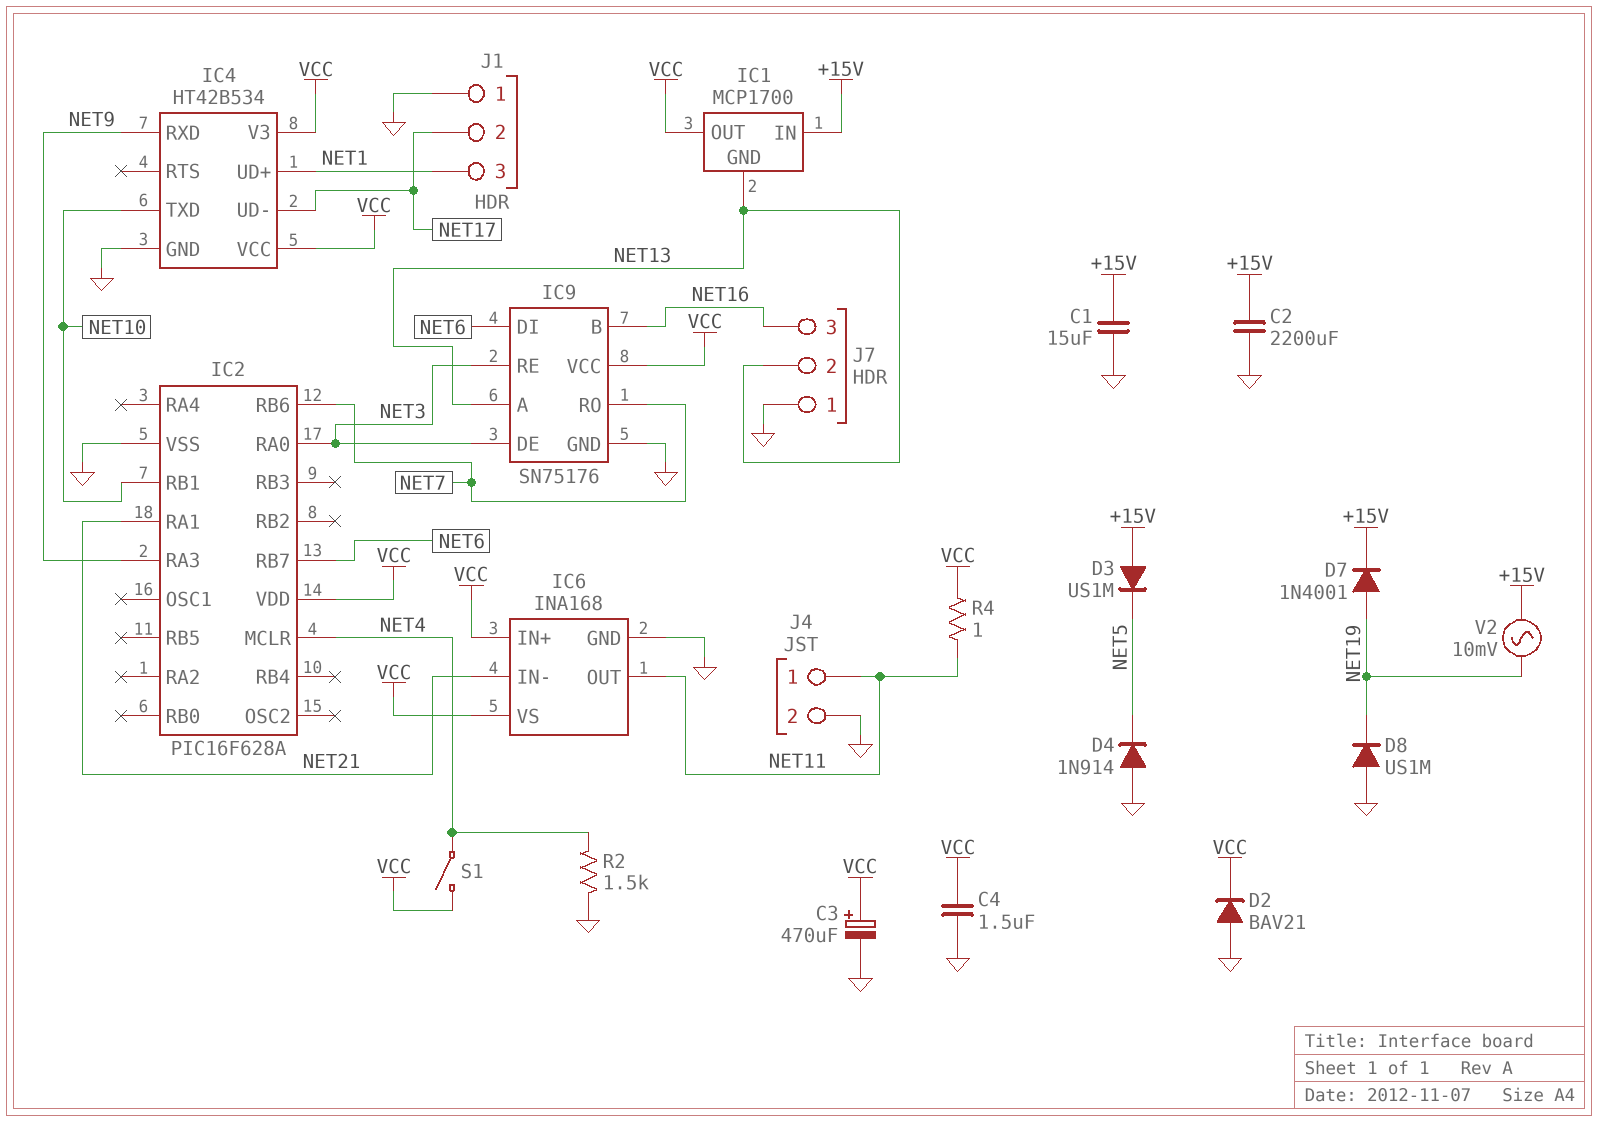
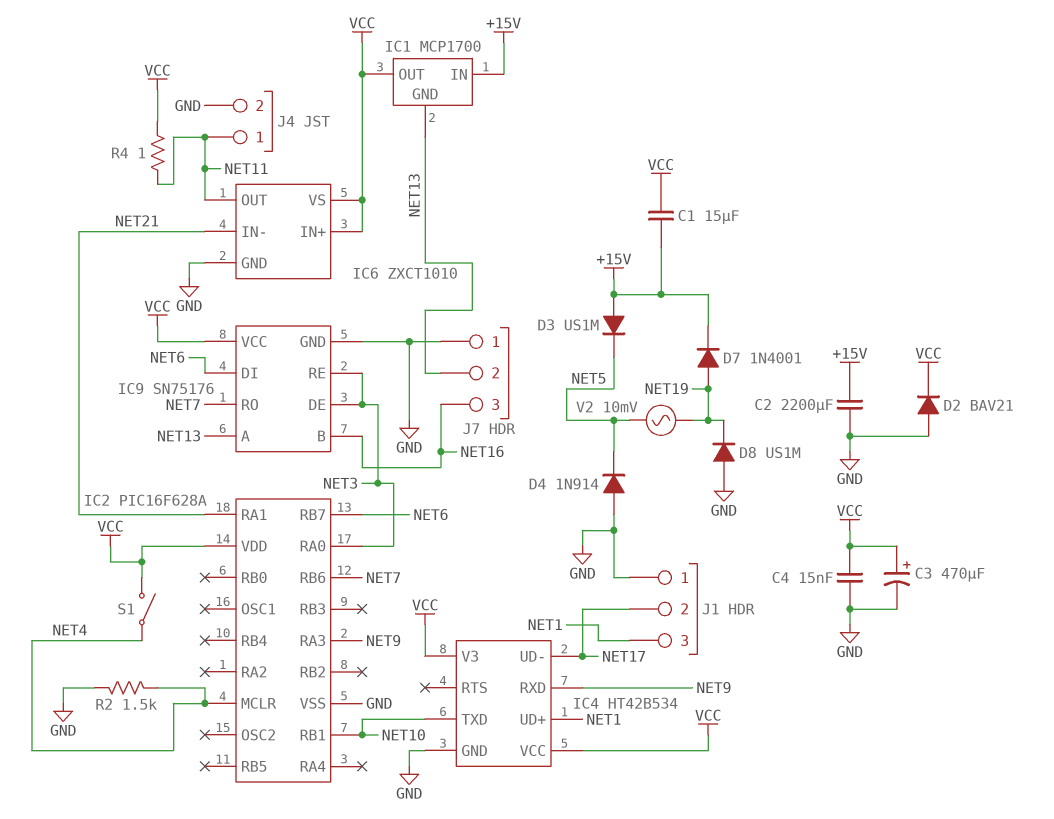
C1: 15uF (+15V, GND) -> 15uF (+15V, VCC)
C4: 1.5uF (GND, VCC) -> 15nF (GND, VCC)
IC6: INA168 -> ZXCT1010
V2: AC 10mV (+15V, NET19) -> AC 10mV (NET5, NET19)

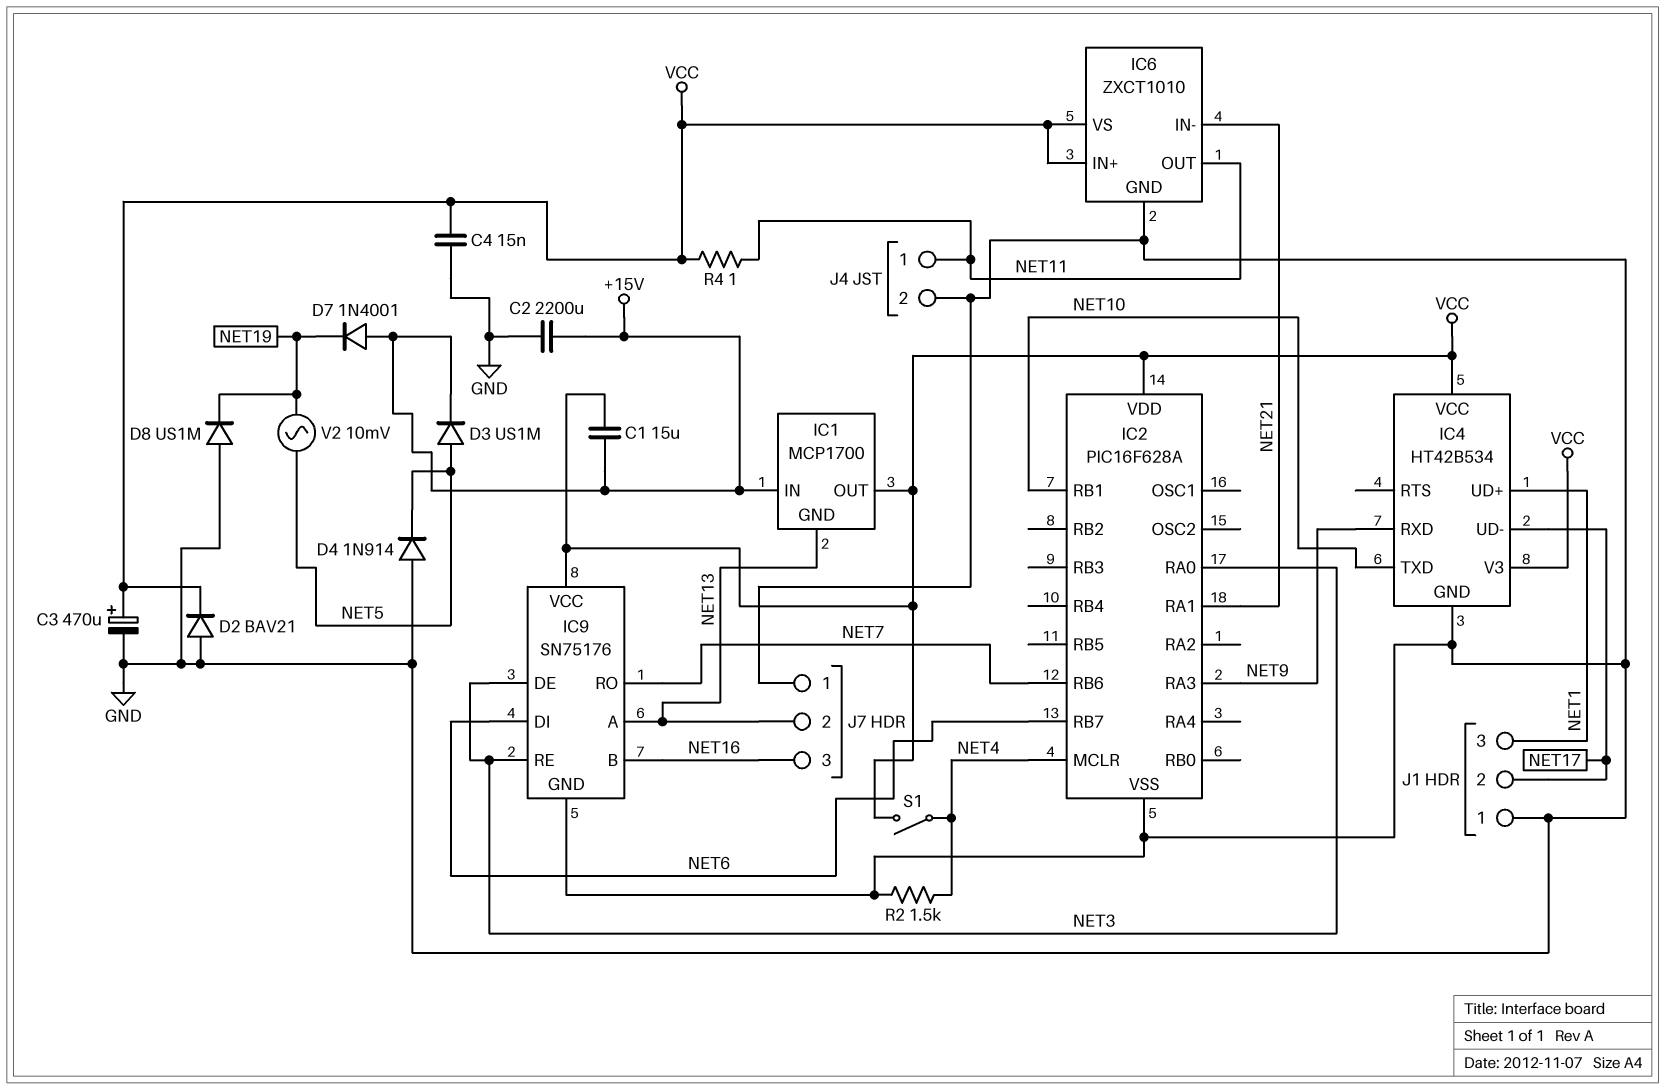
D3: diode US1M (A +15V, K NET5) -> diode US1M (A NET5, K +15V)
D7: diode 1N4001 (A NET19, K +15V) -> diode 1N4001 (A +15V, K NET19)

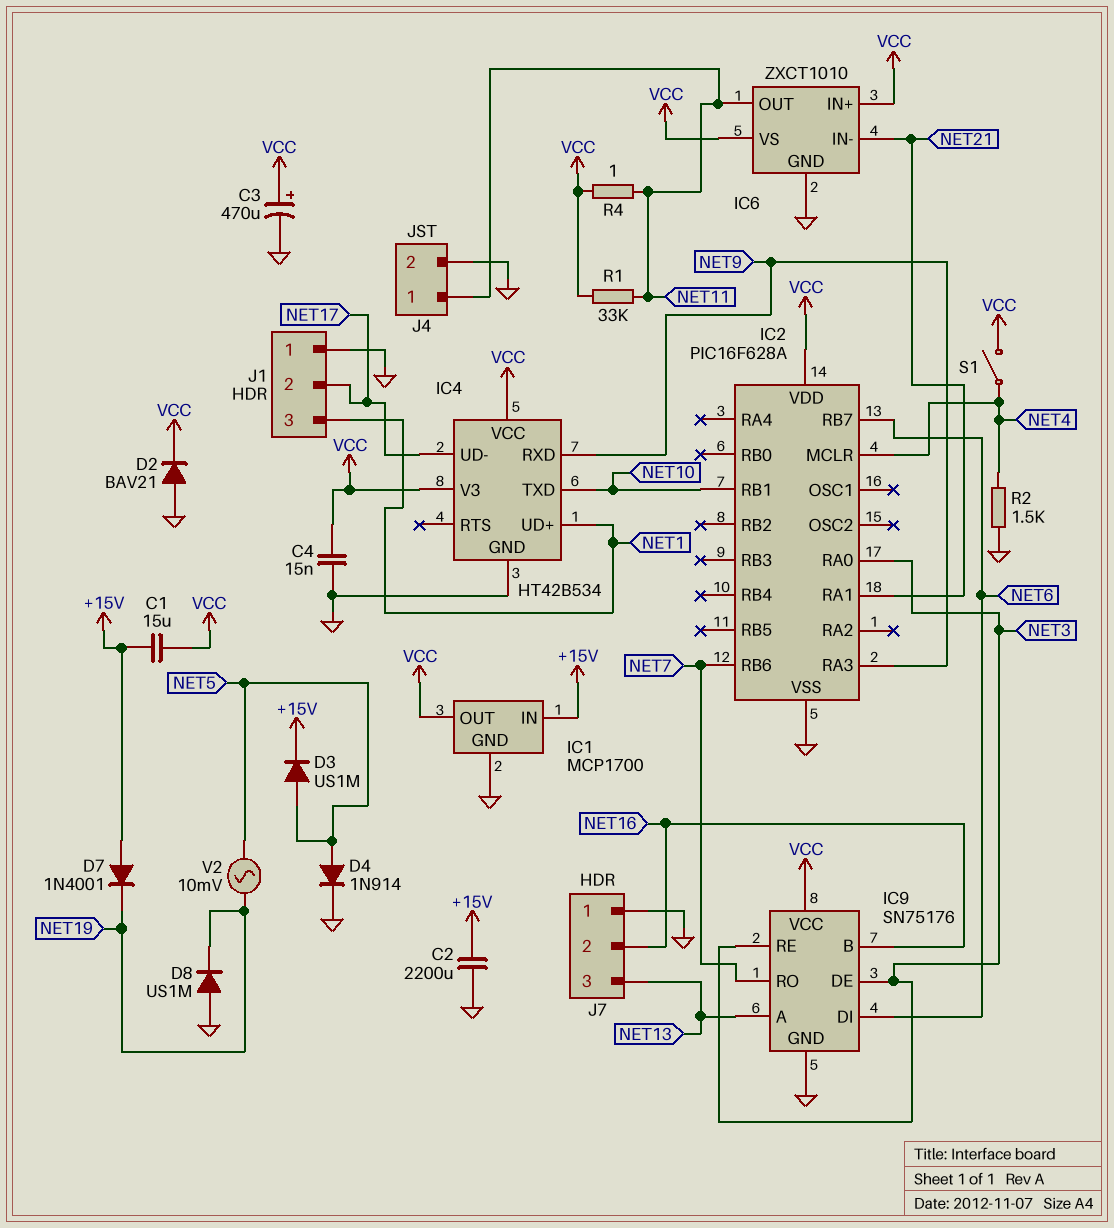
D4: diode 1N914 (A GND, K NET5) -> diode 1N914 (A NET5, K GND)
IC1 pin GND: NET13 -> GND
J7 pin 2: NET13 -> NET16
J7 pin 3: NET16 -> NET13
R1: none -> 33k (NET11, VCC)

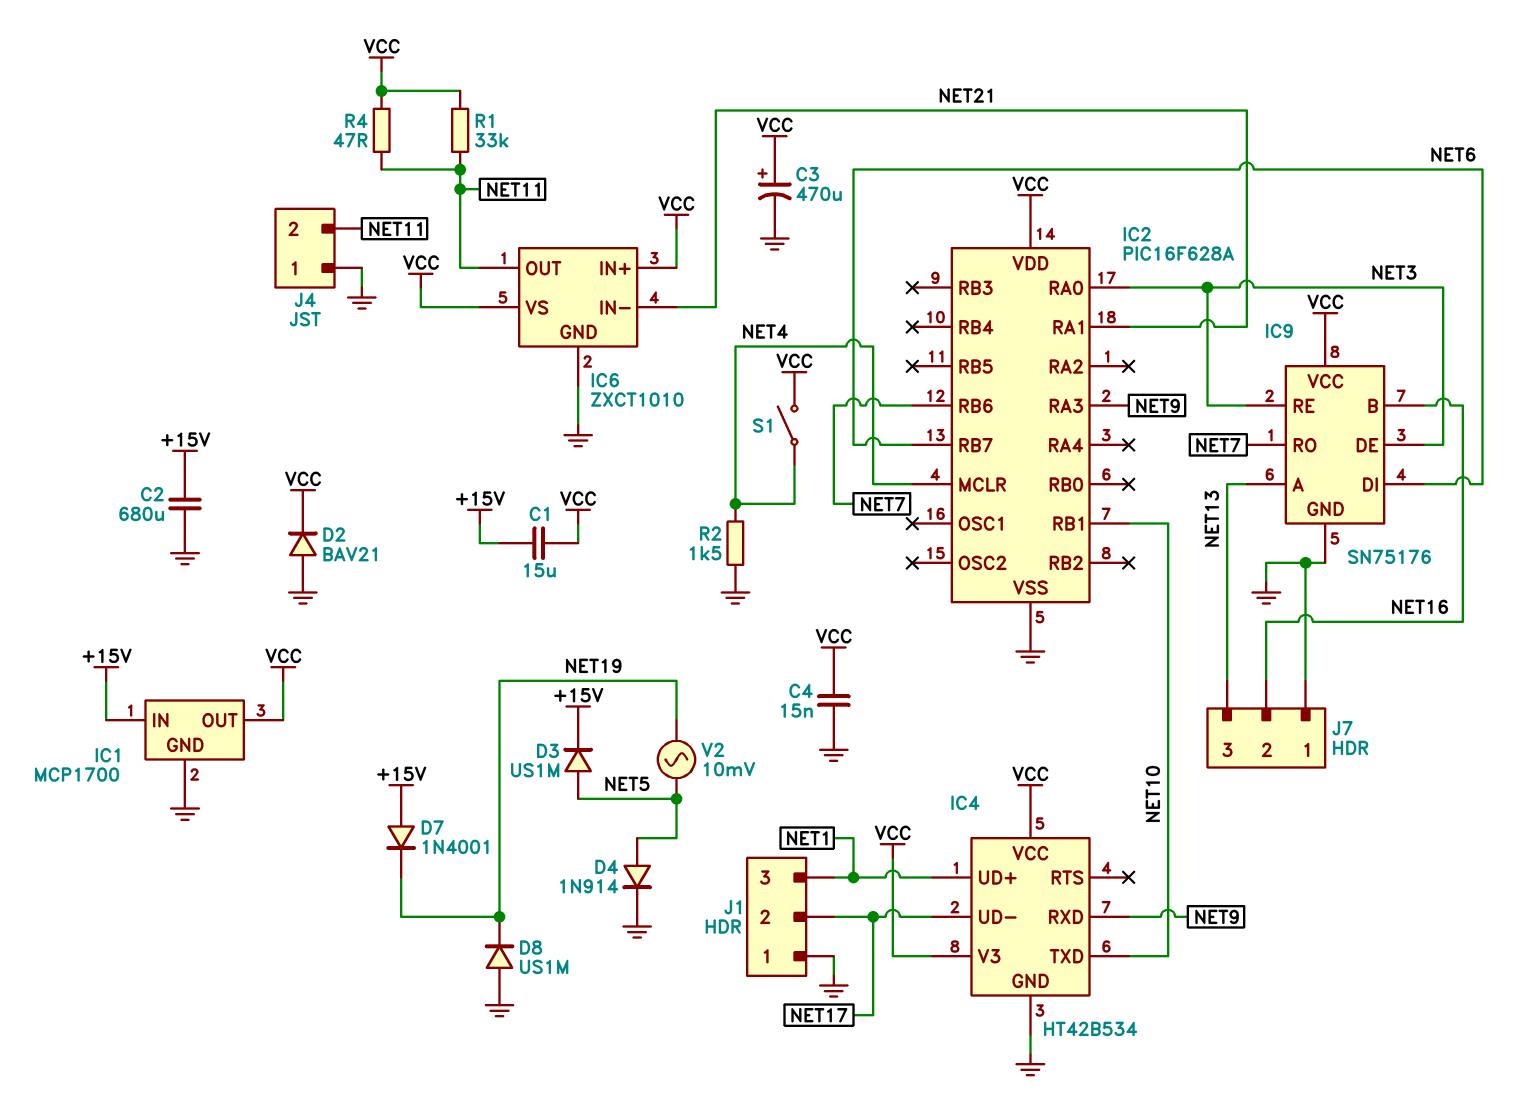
C2: 2200uF (+15V, GND) -> 680uF (+15V, GND)
J4 pin 1: NET11 -> GND
J4 pin 2: GND -> NET11
R4: 1 (NET11, VCC) -> 47 (NET11, VCC)

